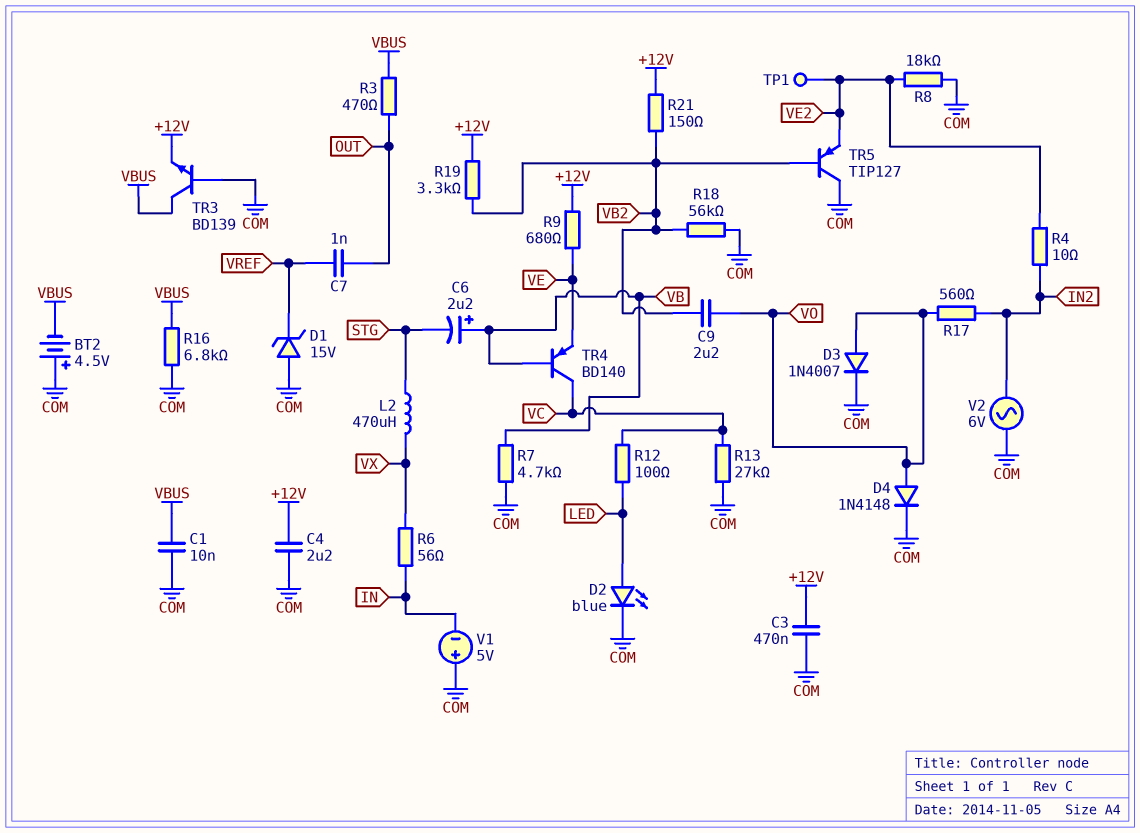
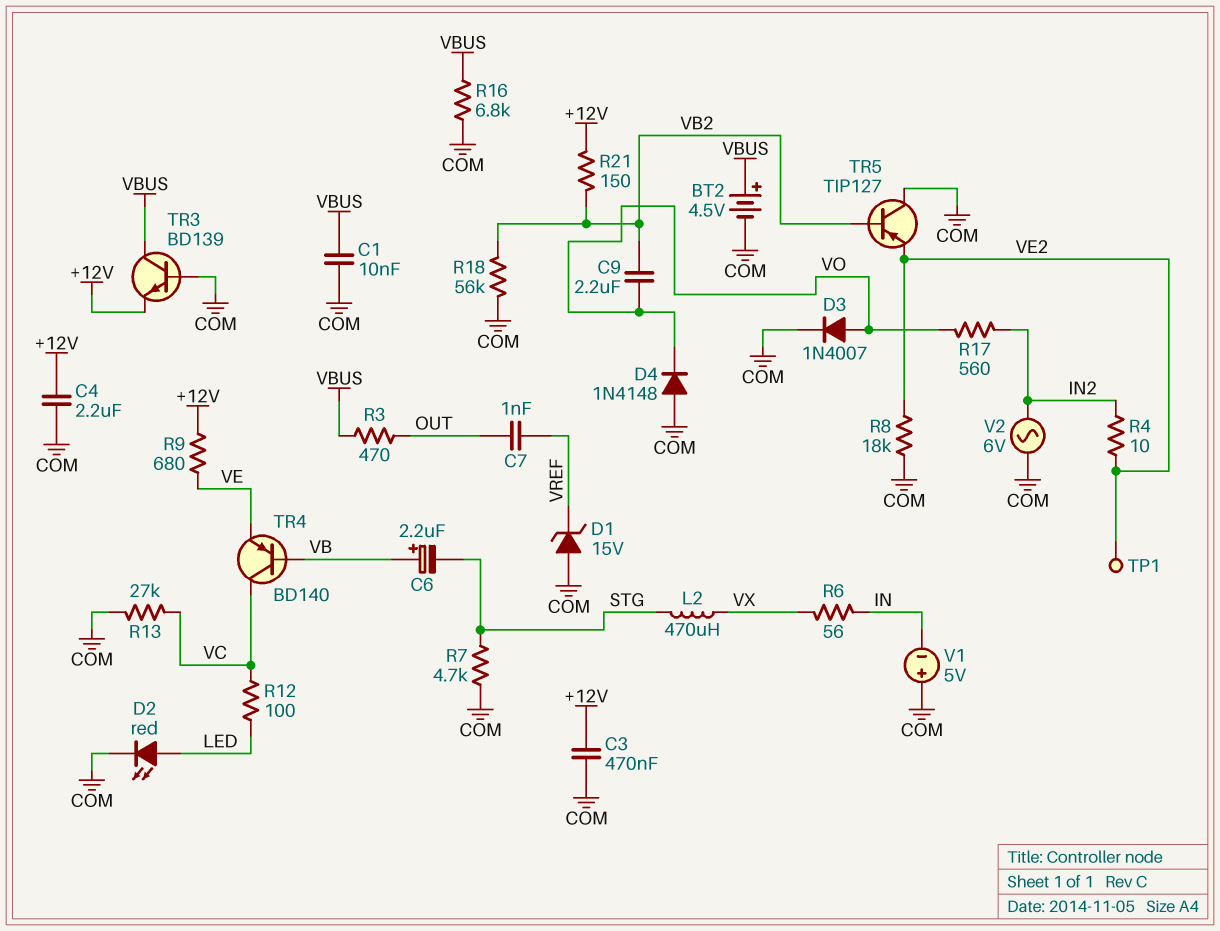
BT2: 4.5V (plus COM, minus VBUS) -> 4.5V (plus VBUS, minus COM)
D2: LED blue (A LED, K COM) -> LED red (A LED, K COM)
D4: diode 1N4148 (A VO, K COM) -> diode 1N4148 (A COM, K VO)
R7: 4.7k (COM, VB) -> 4.7k (COM, STG)
R19: 3.3k (+12V, VB2) -> none

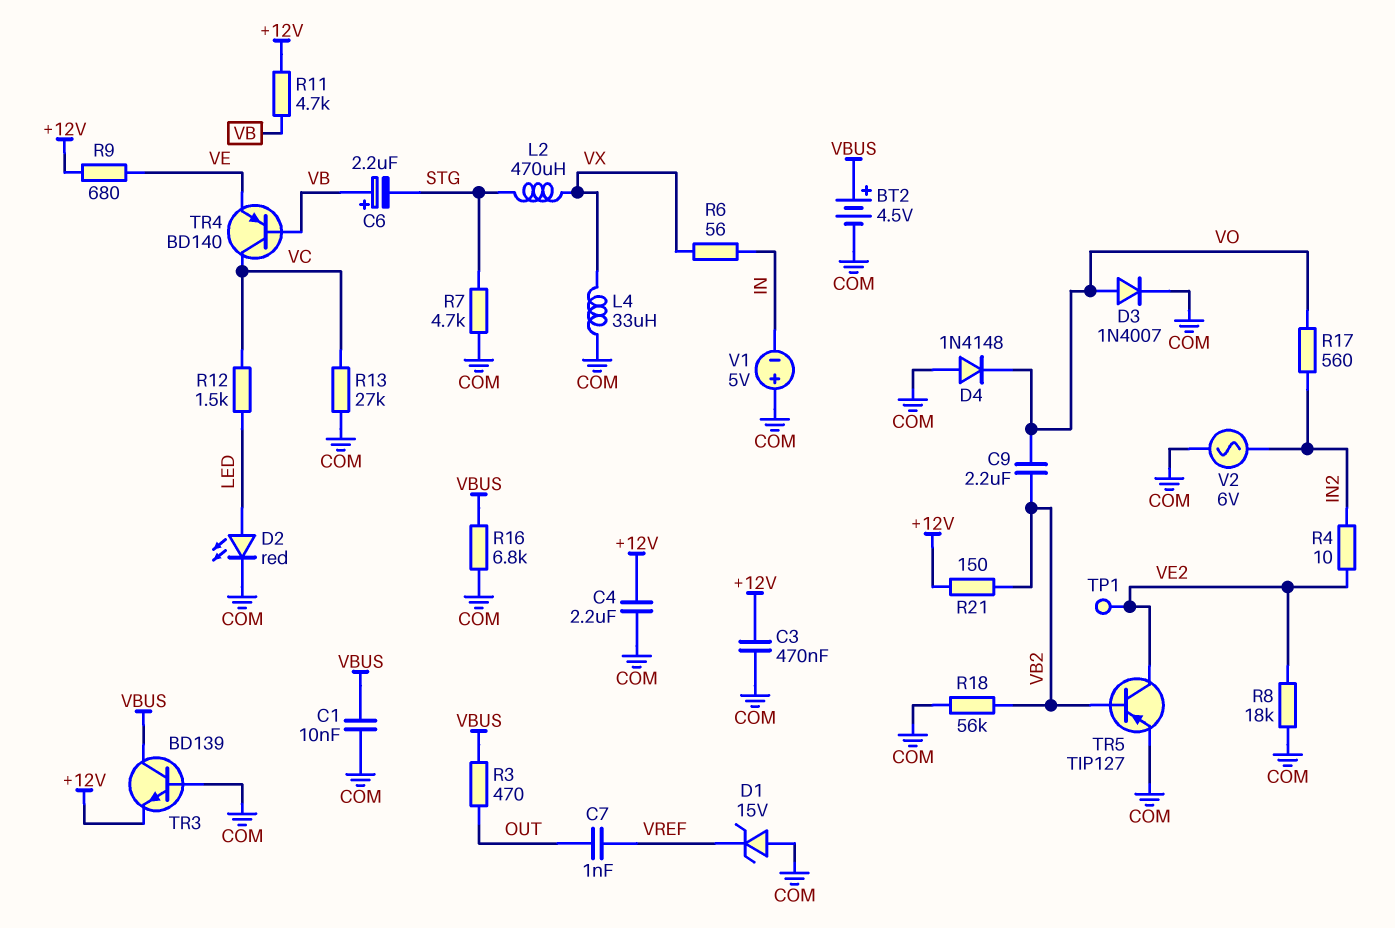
L4: none -> 33uH (COM, VX)
R11: none -> 4.7k (+12V, VB)
R12: 100 (LED, VC) -> 1.5k (LED, VC)
TR5: PNP TIP127 (B VB2, C COM, E VE2) -> PNP TIP127 (B VB2, C VE2, E COM)

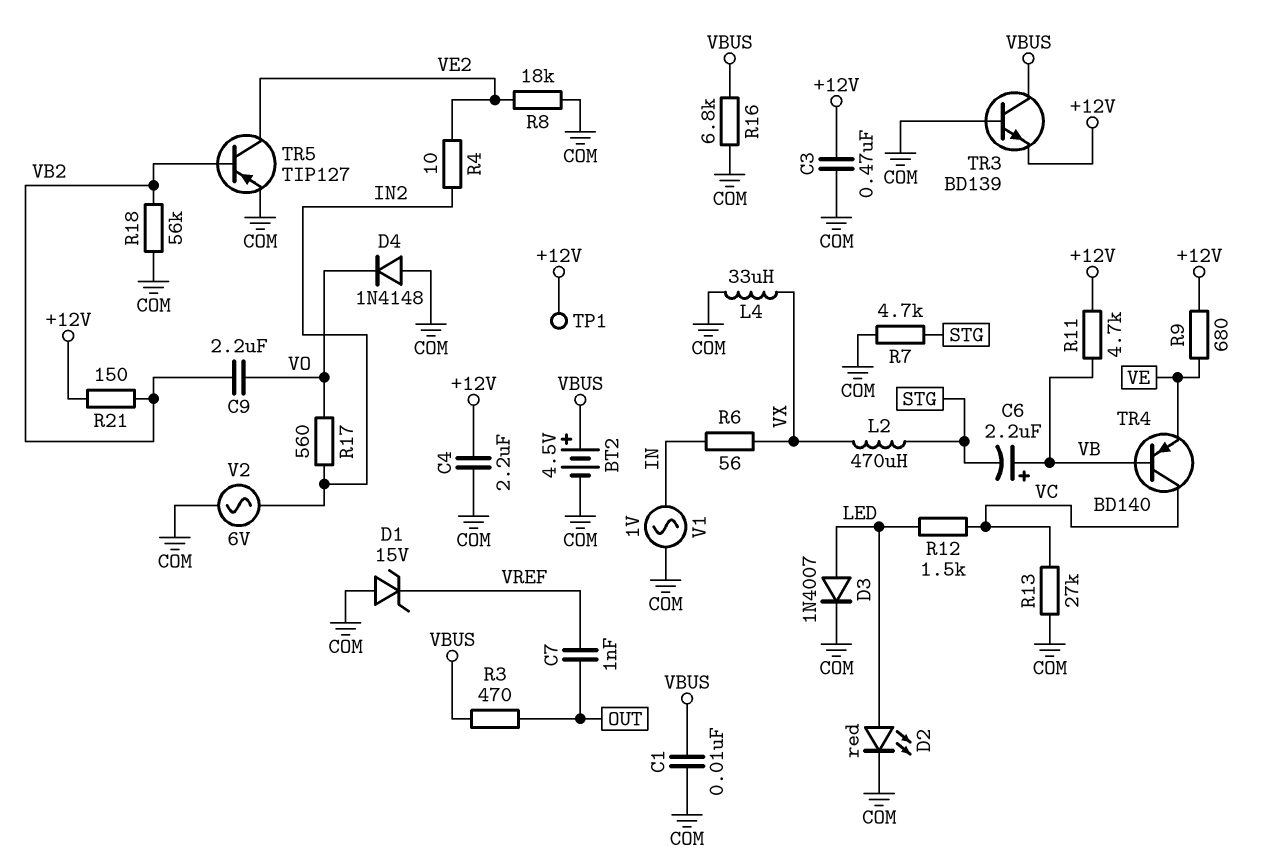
D3: diode 1N4007 (A VO, K COM) -> diode 1N4007 (A LED, K COM)
TP1: test point (VE2) -> test point (+12V)
V1: 5V (plus COM, minus IN) -> AC 1V (COM, IN)

